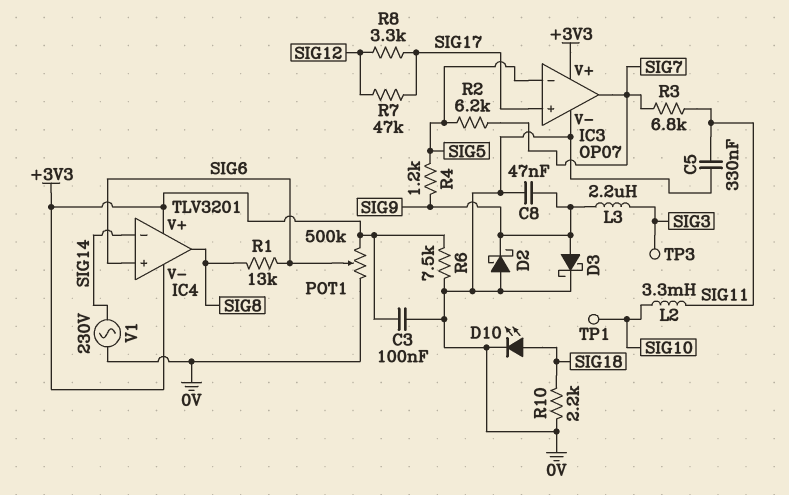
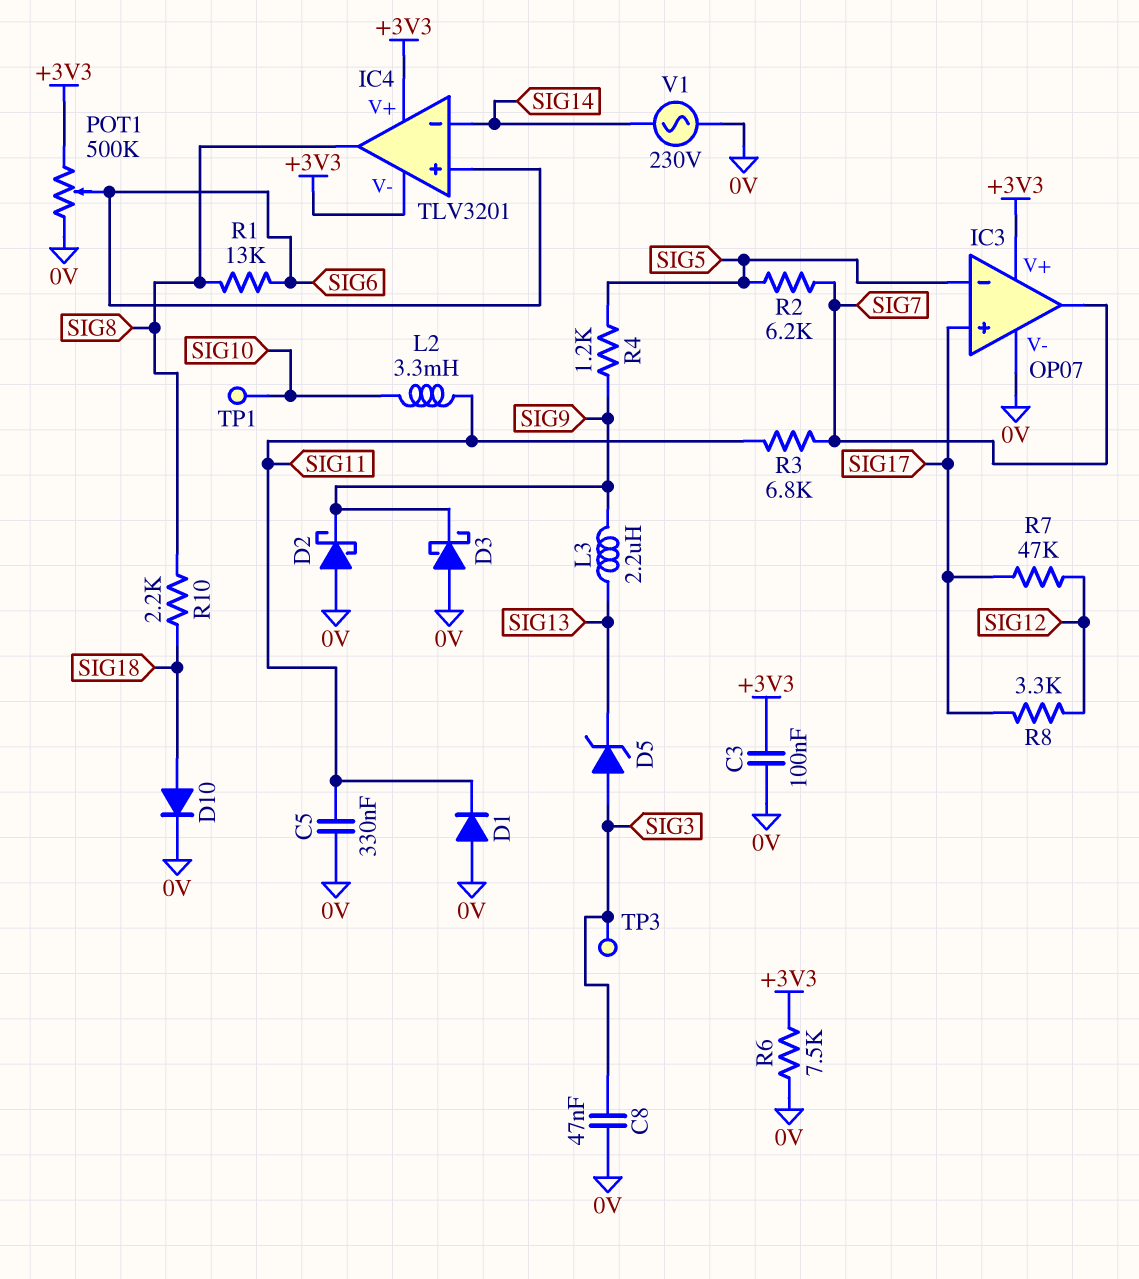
C8: 47nF (0V, SIG9) -> 47nF (0V, SIG3)
D1: none -> diode (A 0V, K SIG11)
D3: schottky (A SIG9, K 0V) -> schottky (A 0V, K SIG9)
D5: none -> zener (A SIG3, K SIG13)
D10: LED (A SIG18, K 0V) -> diode (A SIG18, K 0V)
L3: 2.2uH (SIG3, SIG9) -> 2.2uH (SIG9, SIG13)
R10: 2.2k (0V, SIG18) -> 2.2k (SIG8, SIG18)

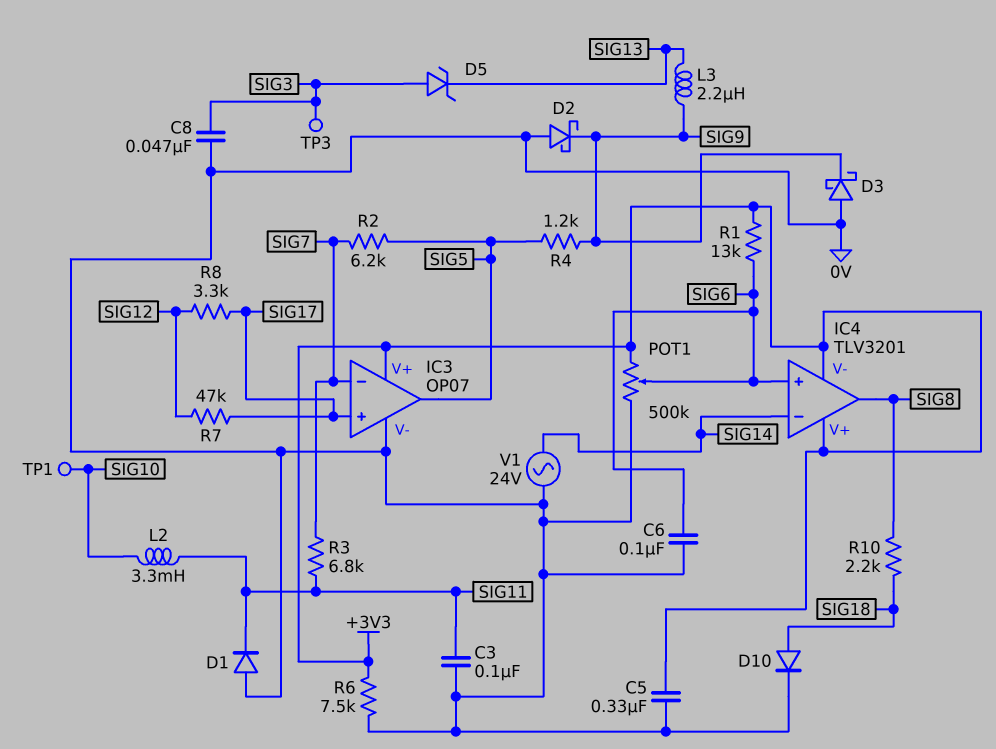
C3: 100nF (+3V3, 0V) -> 100nF (0V, SIG11)
C5: 330nF (0V, SIG11) -> 330nF (+3V3, 0V)
C6: none -> 100nF (0V, SIG6)
IC3 pin in-: SIG5 -> SIG7
IC3 pin out: SIG7 -> SIG5
R1: 13k (SIG6, SIG8) -> 13k (+3V3, SIG6)
V1: AC 230V (0V, SIG14) -> AC 24V (0V, SIG14)

